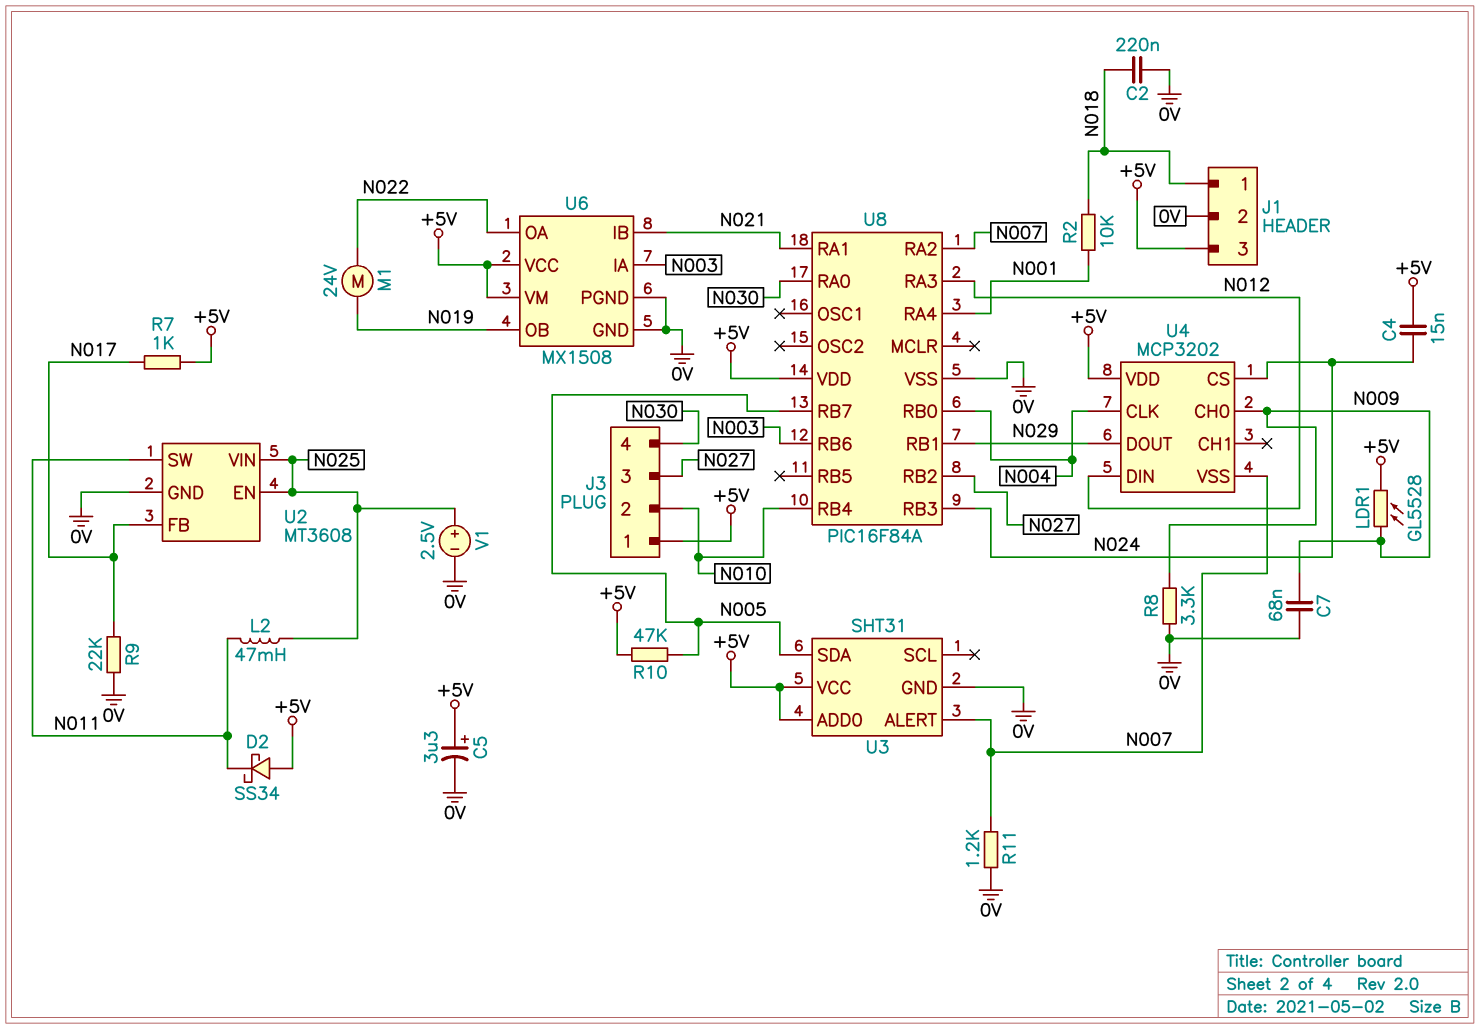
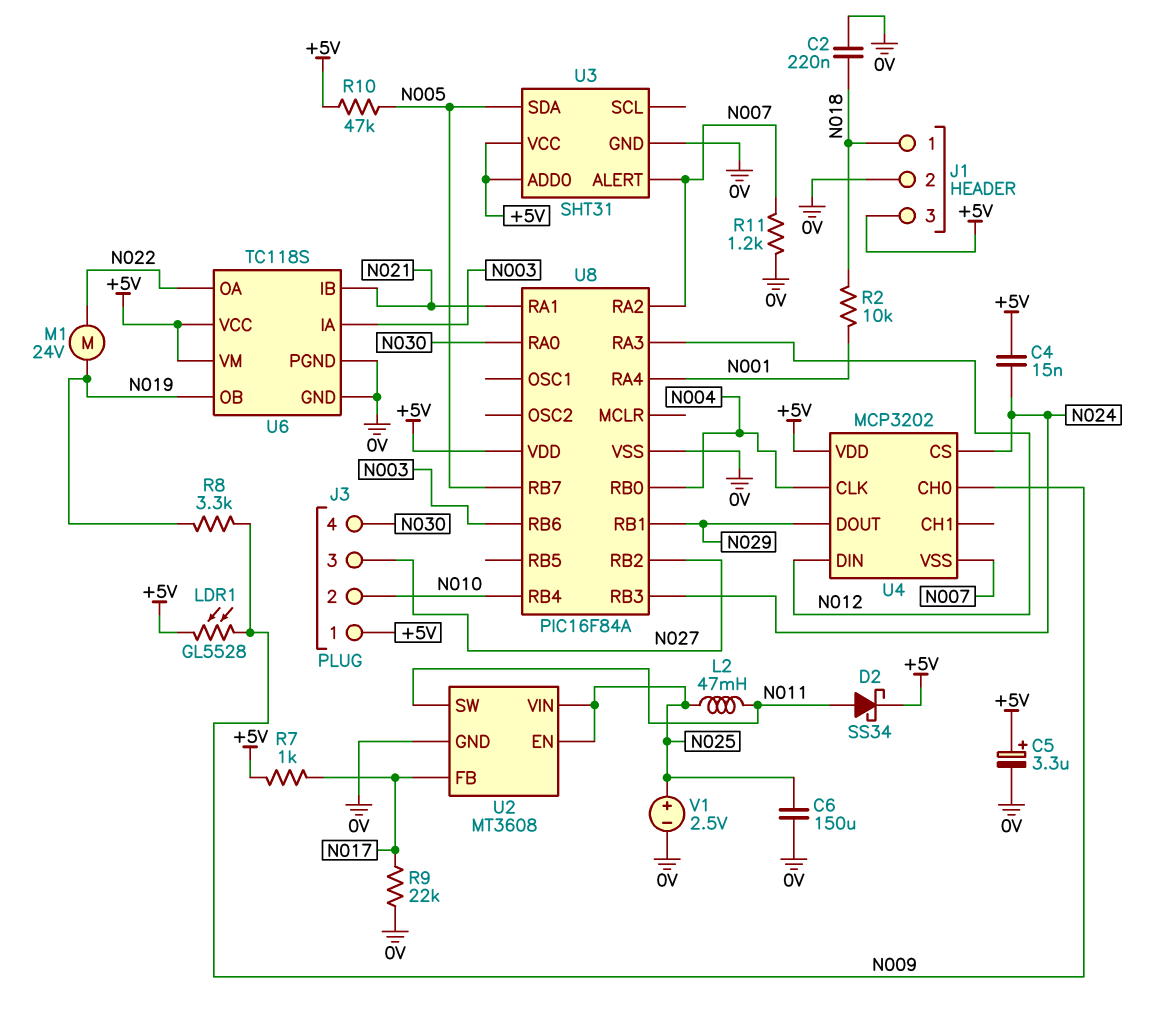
C6: none -> 150uF (0V, N025)
C7: 68nF (0V, N009) -> none
D2: schottky SS34 (A +5V, K N011) -> schottky SS34 (A N011, K +5V)
R8: 3.3k (0V, N009) -> 3.3k (N009, N019)
U6: MX1508 -> TC118S

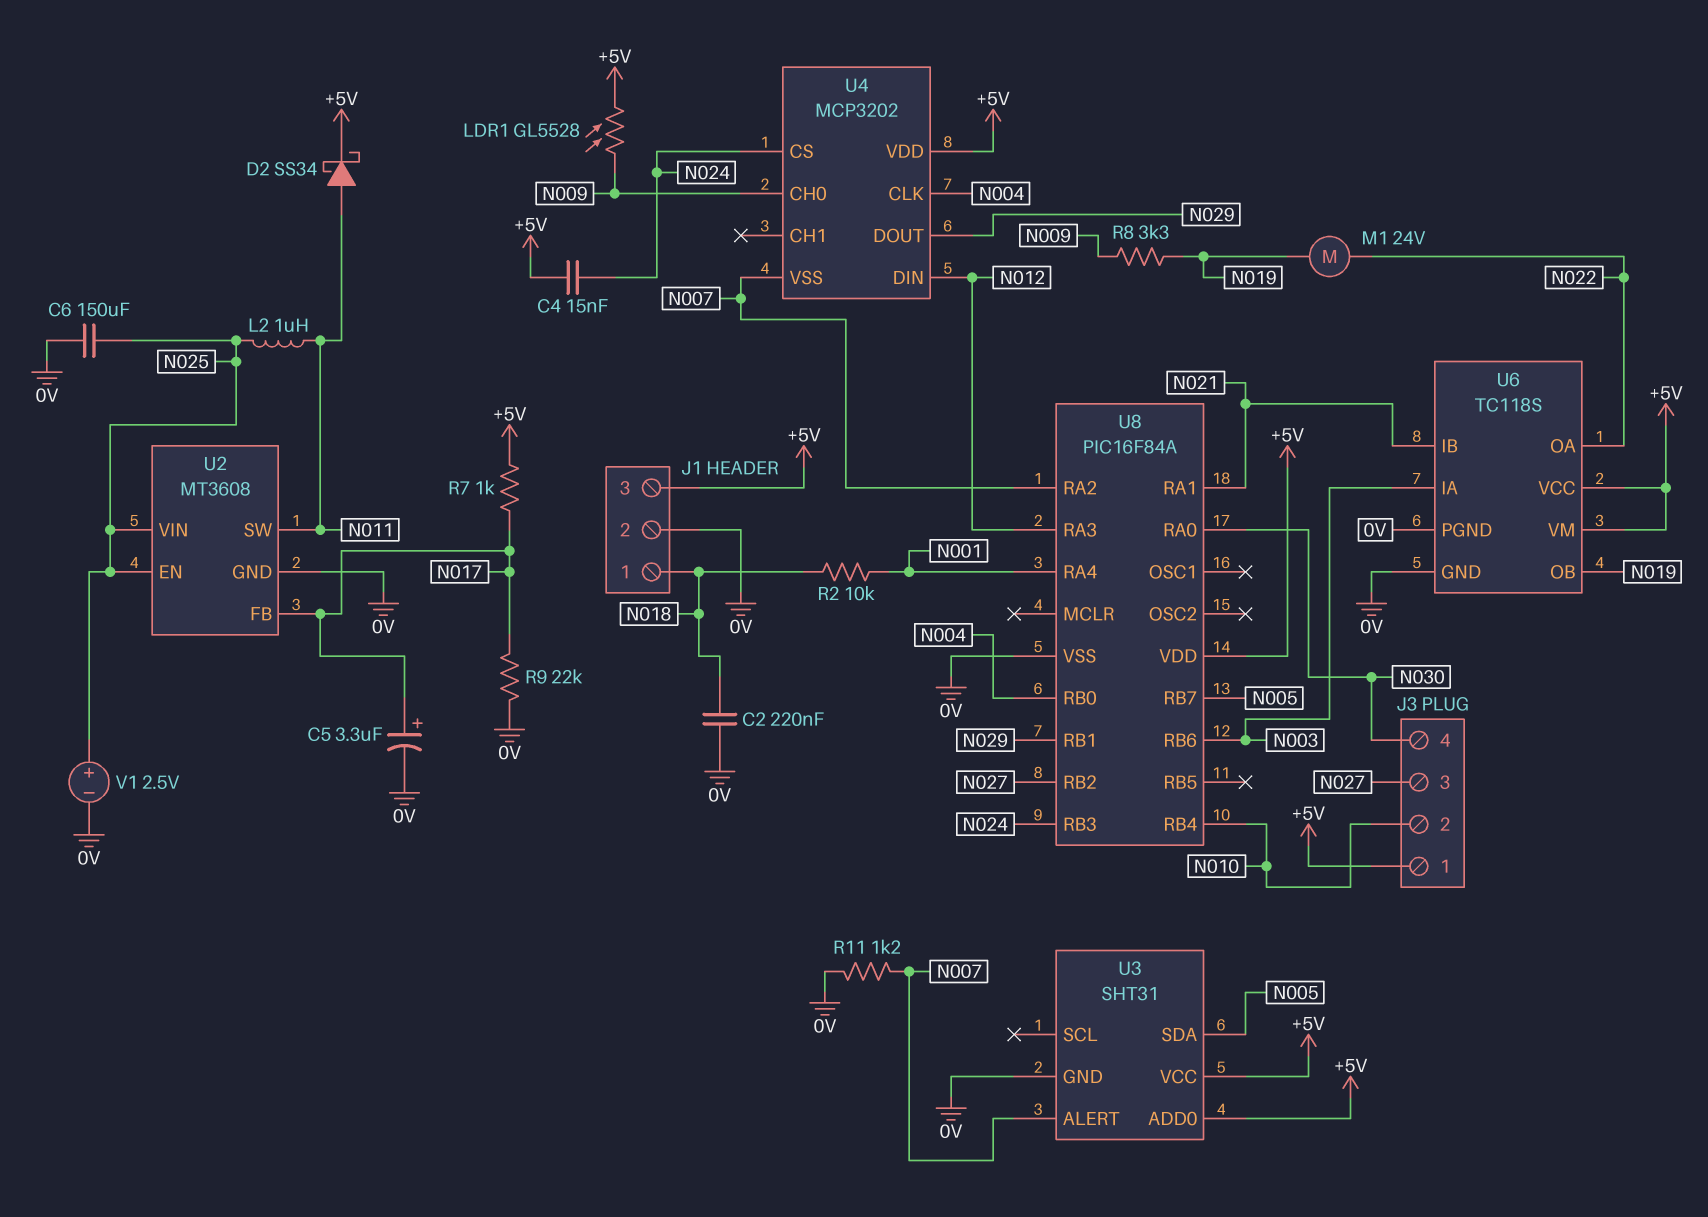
C5: 3.3uF (plus +5V, minus 0V) -> 3.3uF (plus N017, minus 0V)
L2: 47mH (N011, N025) -> 1uH (N011, N025)
R10: 47k (+5V, N005) -> none

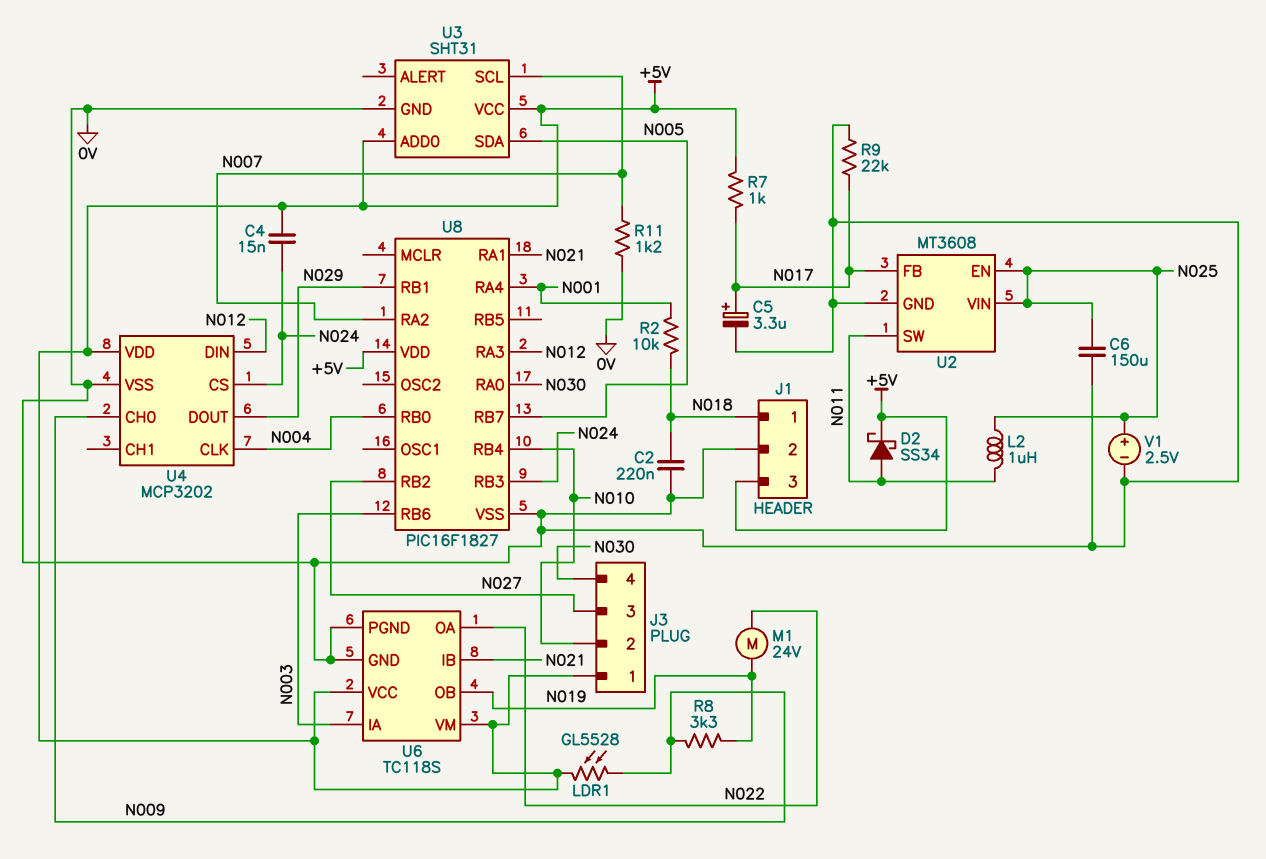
U3 pin ALERT: N007 -> none
U3 pin SCL: none -> N007
U4 pin VSS: N007 -> 0V
U8: PIC16F84A -> PIC16F1827

